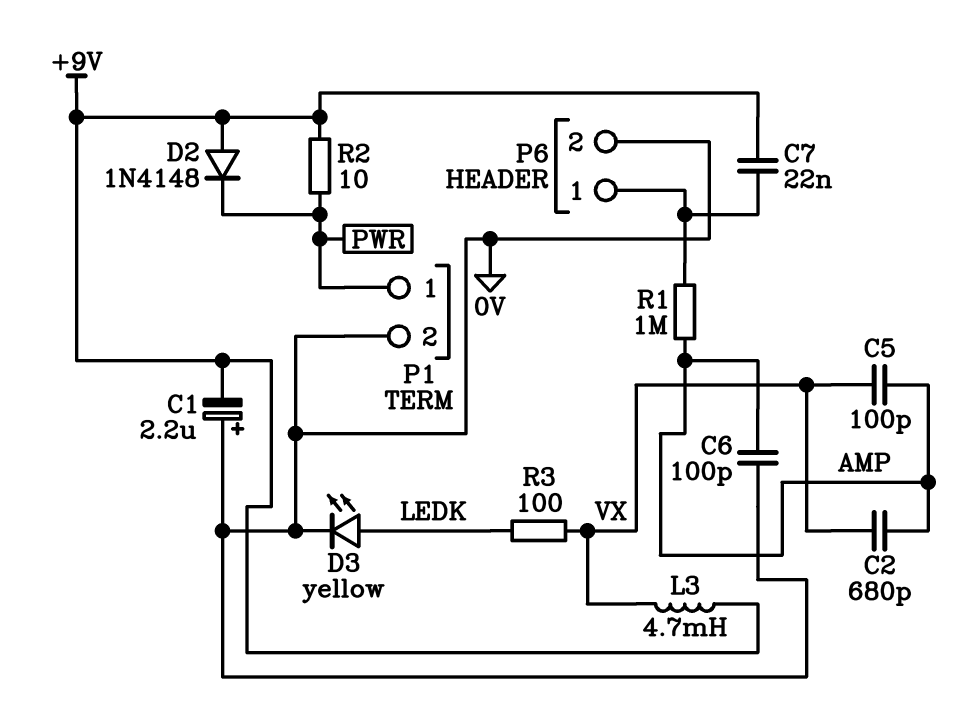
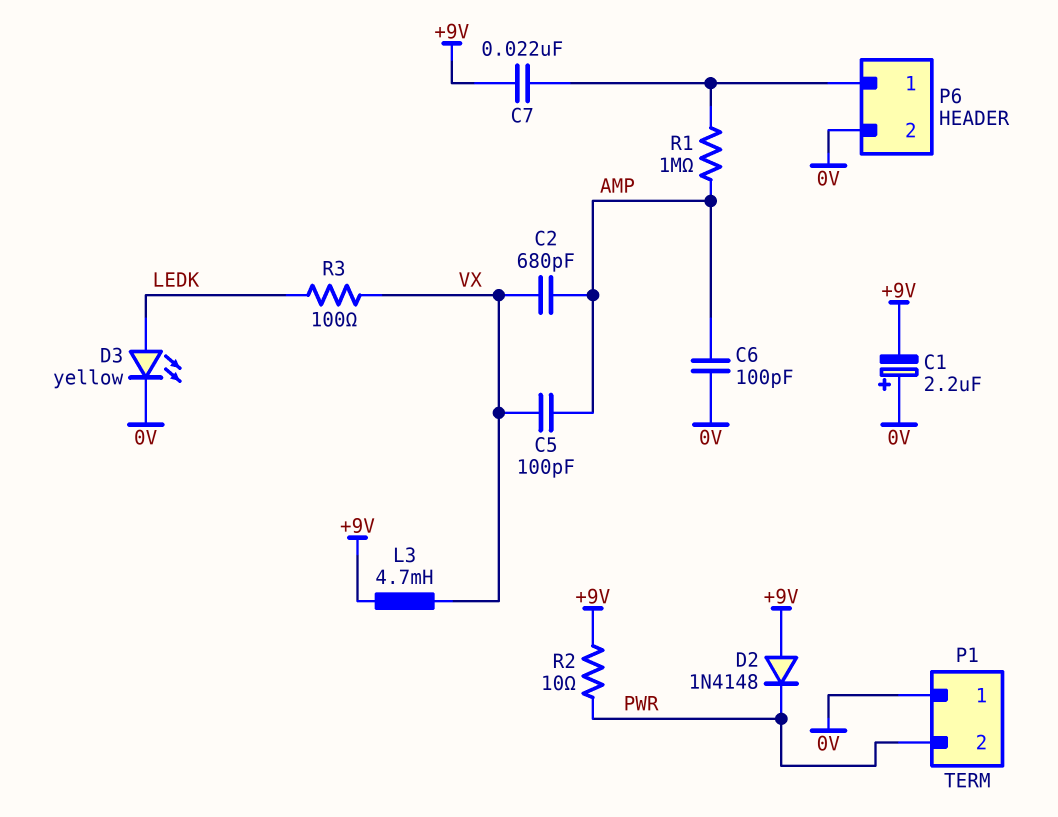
P1 pin 1: PWR -> 0V
P1 pin 2: 0V -> PWR

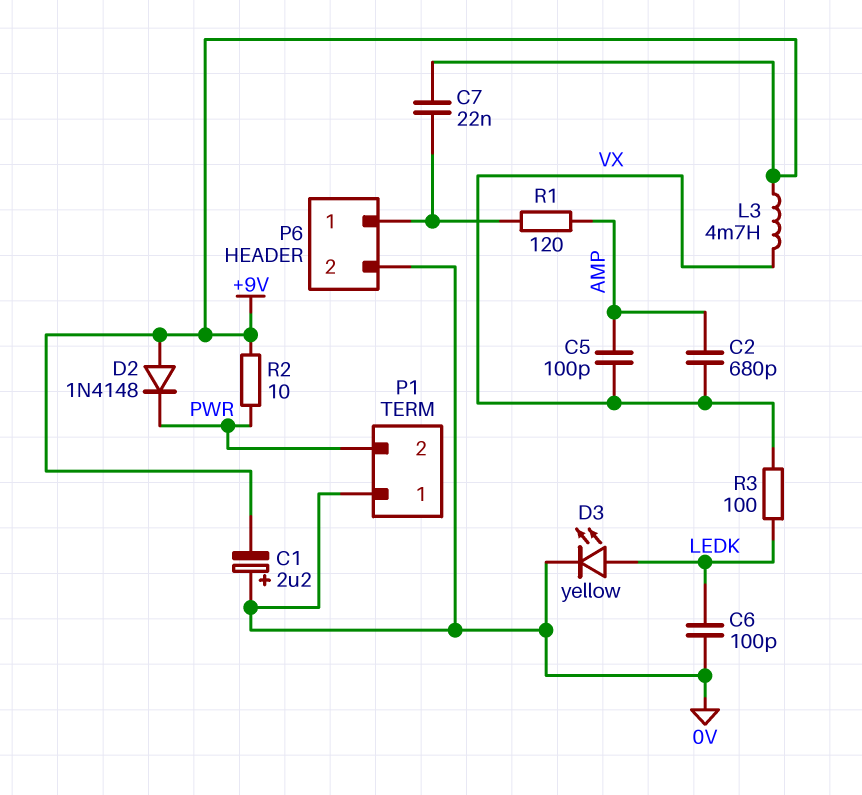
C6: 100pF (0V, AMP) -> 100pF (0V, LEDK)
R1: 1M (AMP, P6/1) -> 120 (AMP, P6/1)

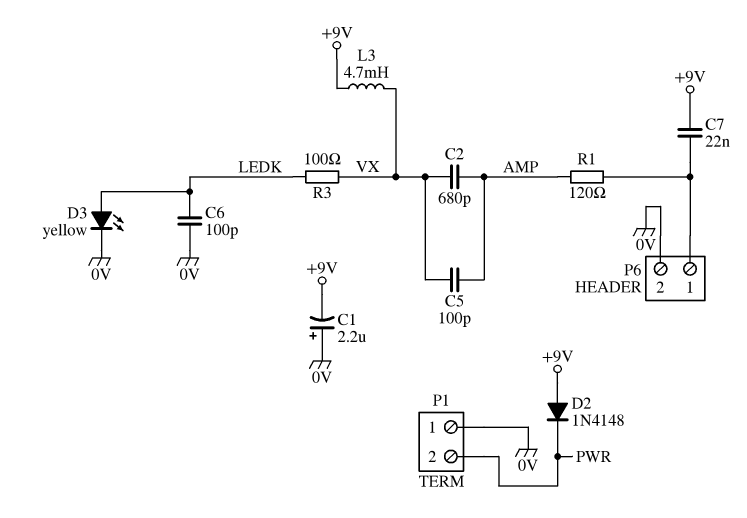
R2: 10 (+9V, PWR) -> none

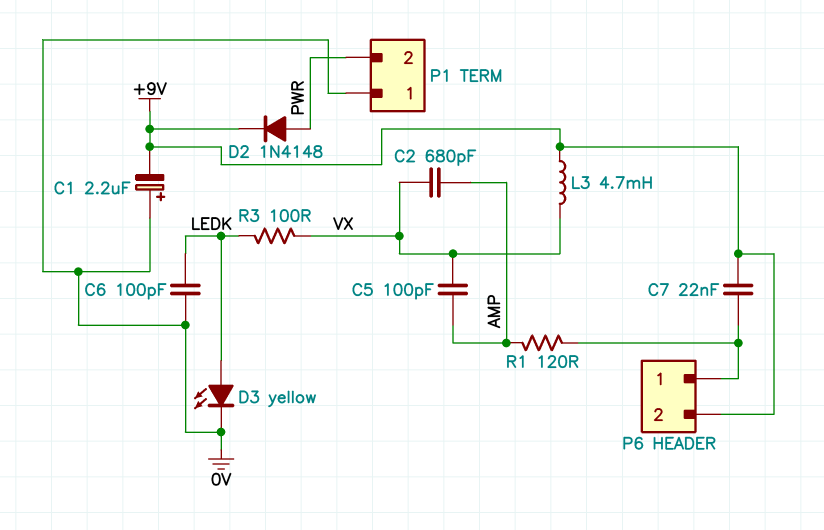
D2: diode 1N4148 (A +9V, K PWR) -> diode 1N4148 (A PWR, K +9V)
P6 pin 2: 0V -> +9V

